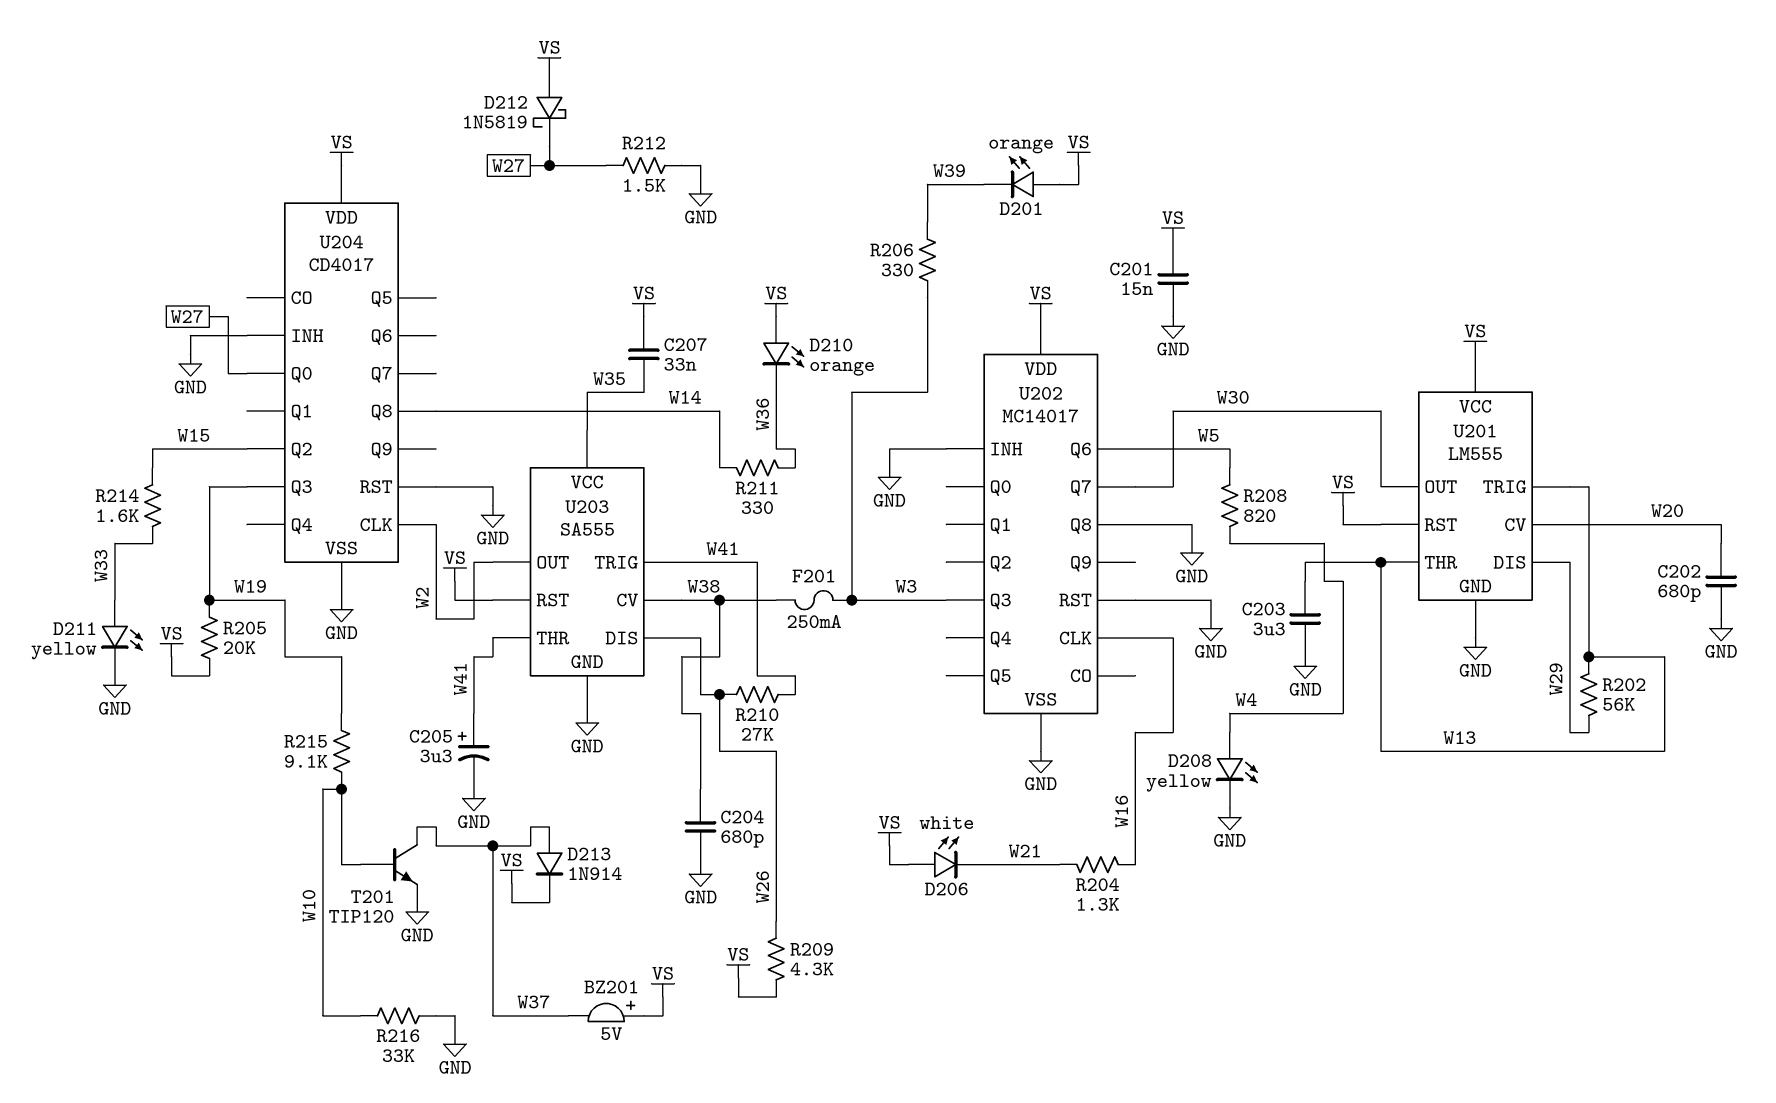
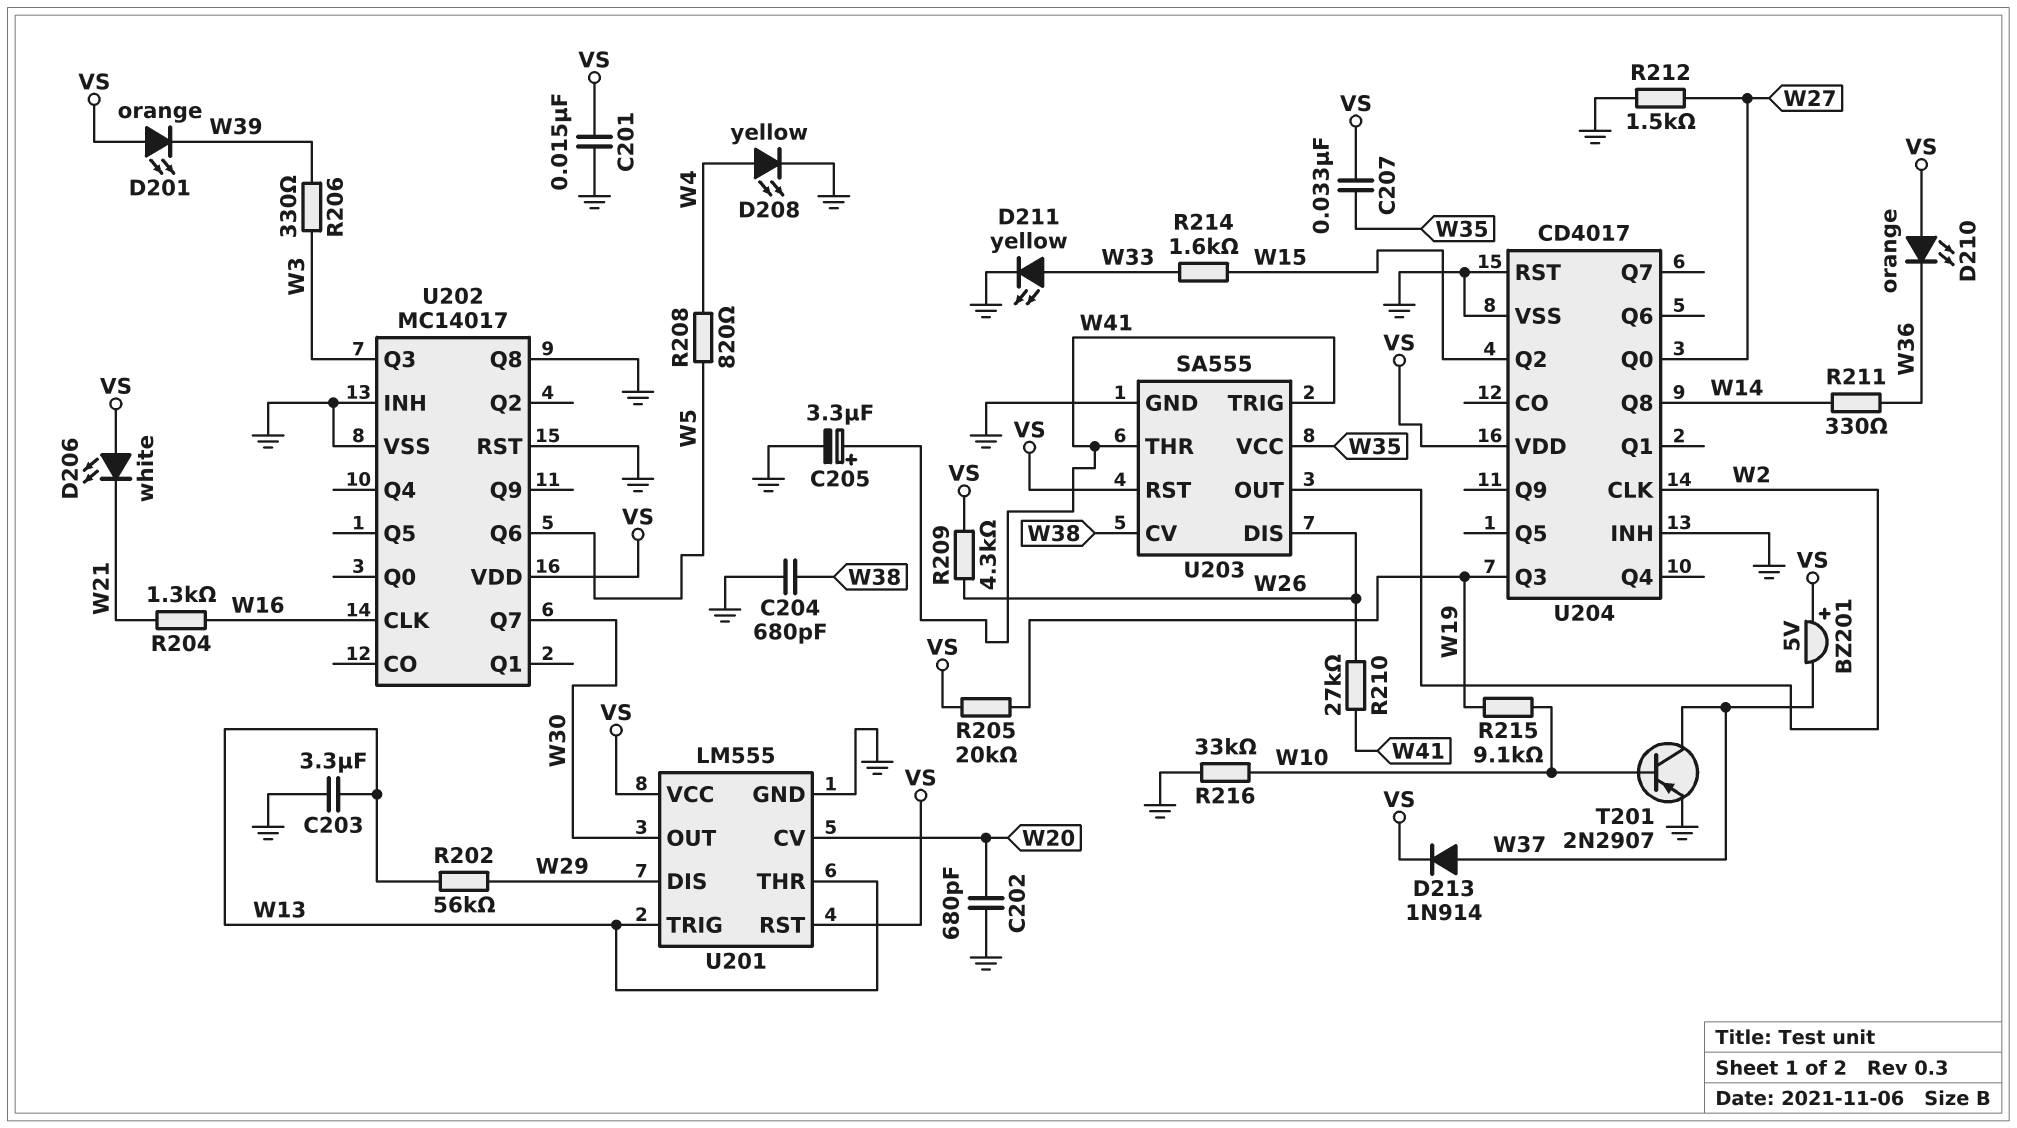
D212: schottky 1N5819 (A VS, K W27) -> none
F201: 250mA (W3, W38) -> none
T201: NPN TIP120 (B W10, C W37, E GND) -> PNP 2N2907 (B W10, C W37, E GND)

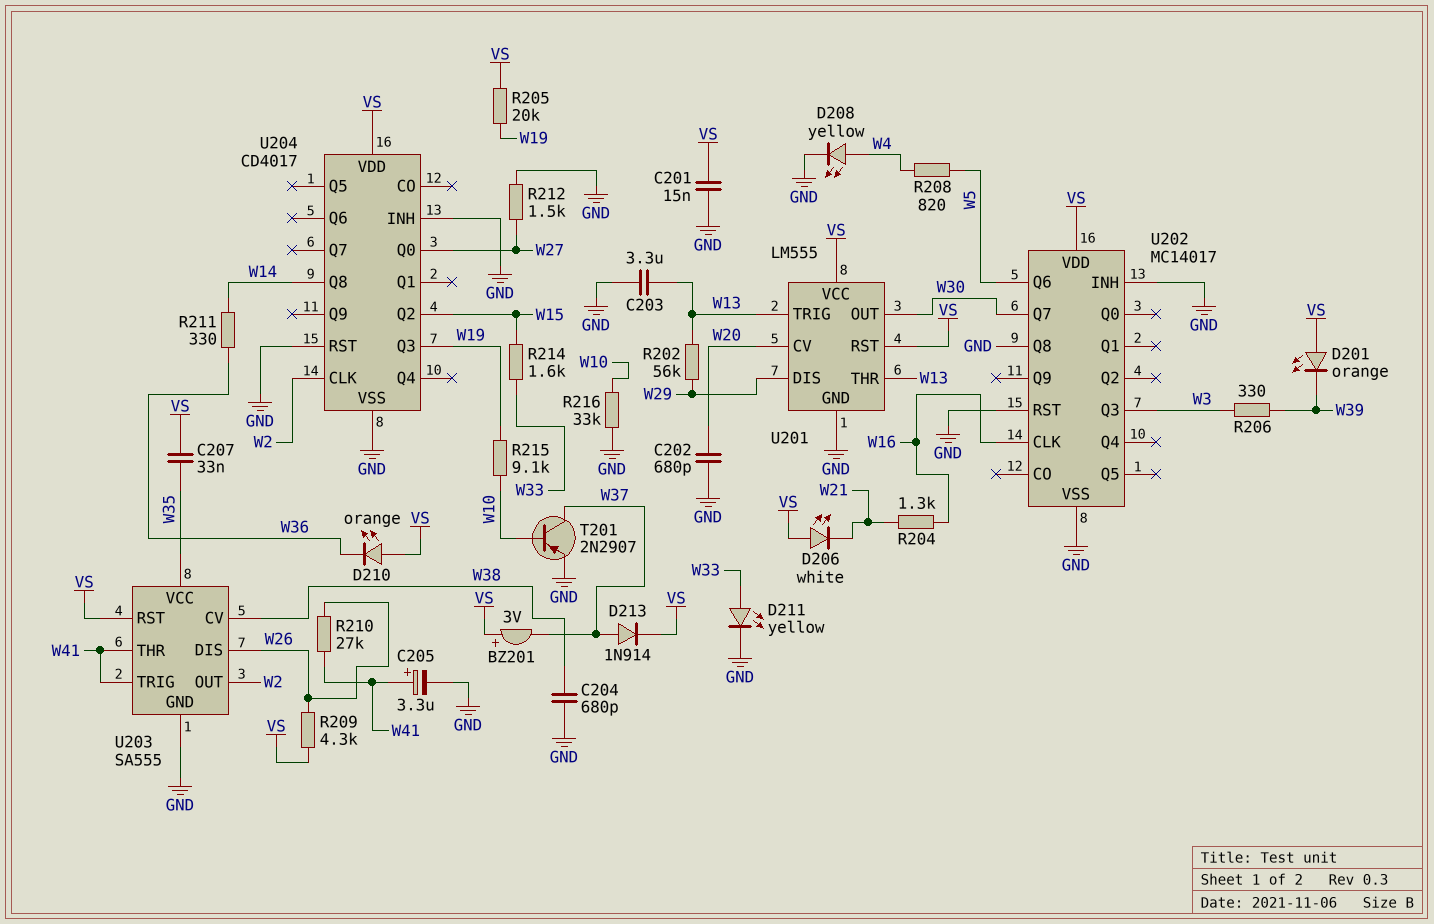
BZ201: buzzer 5V (plus VS, minus W37) -> buzzer 3V (plus VS, minus W37)

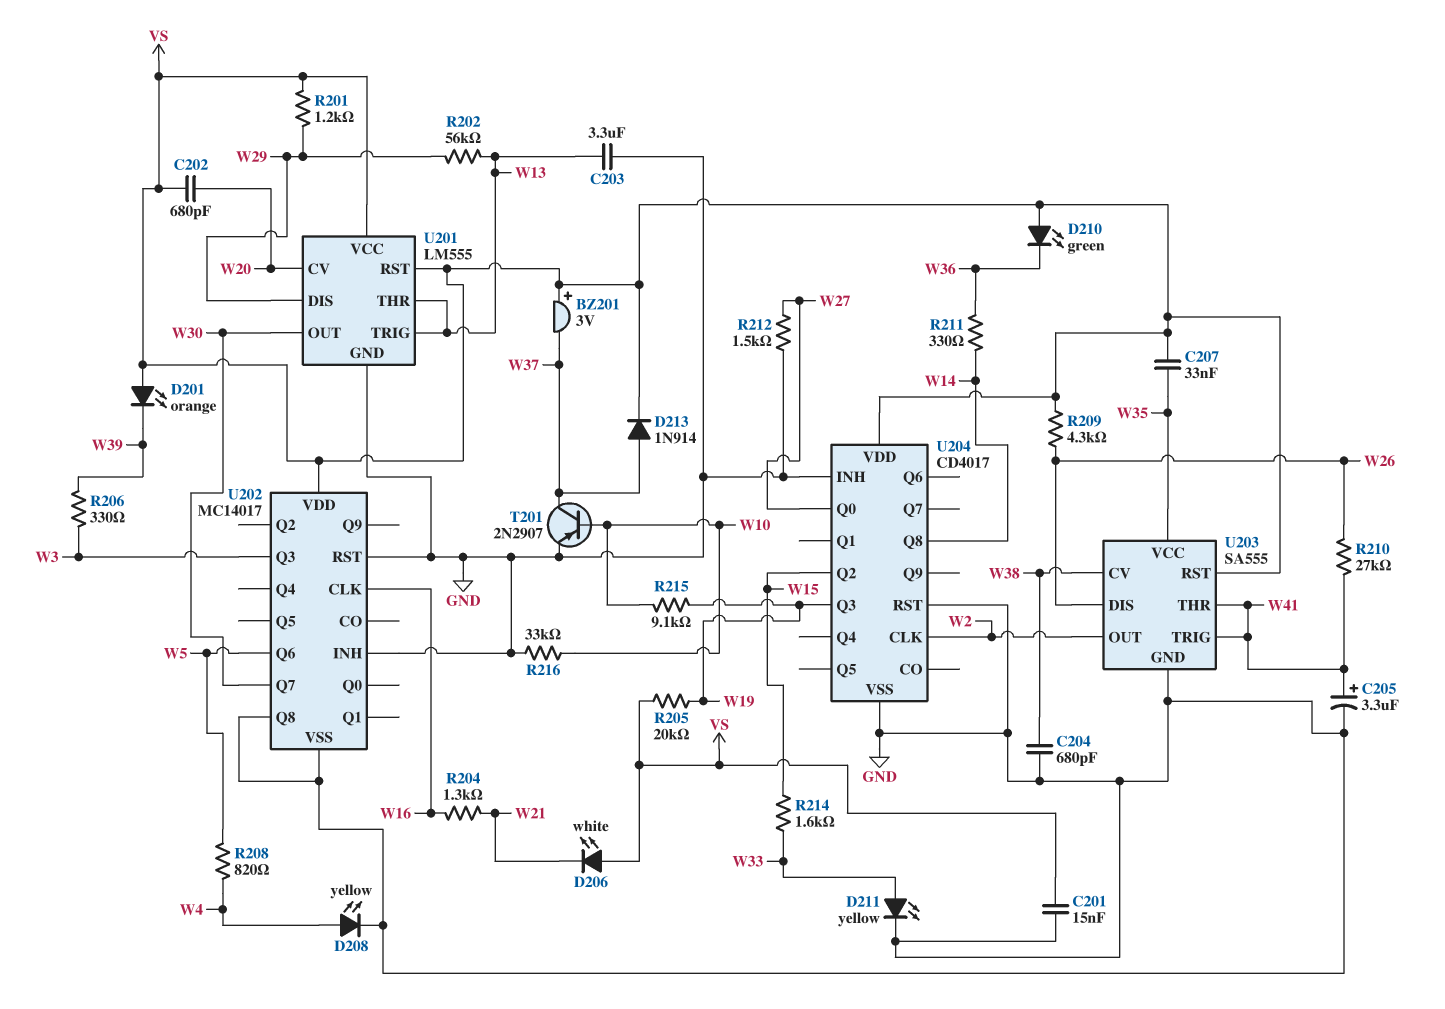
C202: 680pF (GND, W20) -> 680pF (VS, W20)
D210: LED orange (A VS, K W36) -> LED green (A VS, K W36)
R201: none -> 1.2k (VS, W29)

